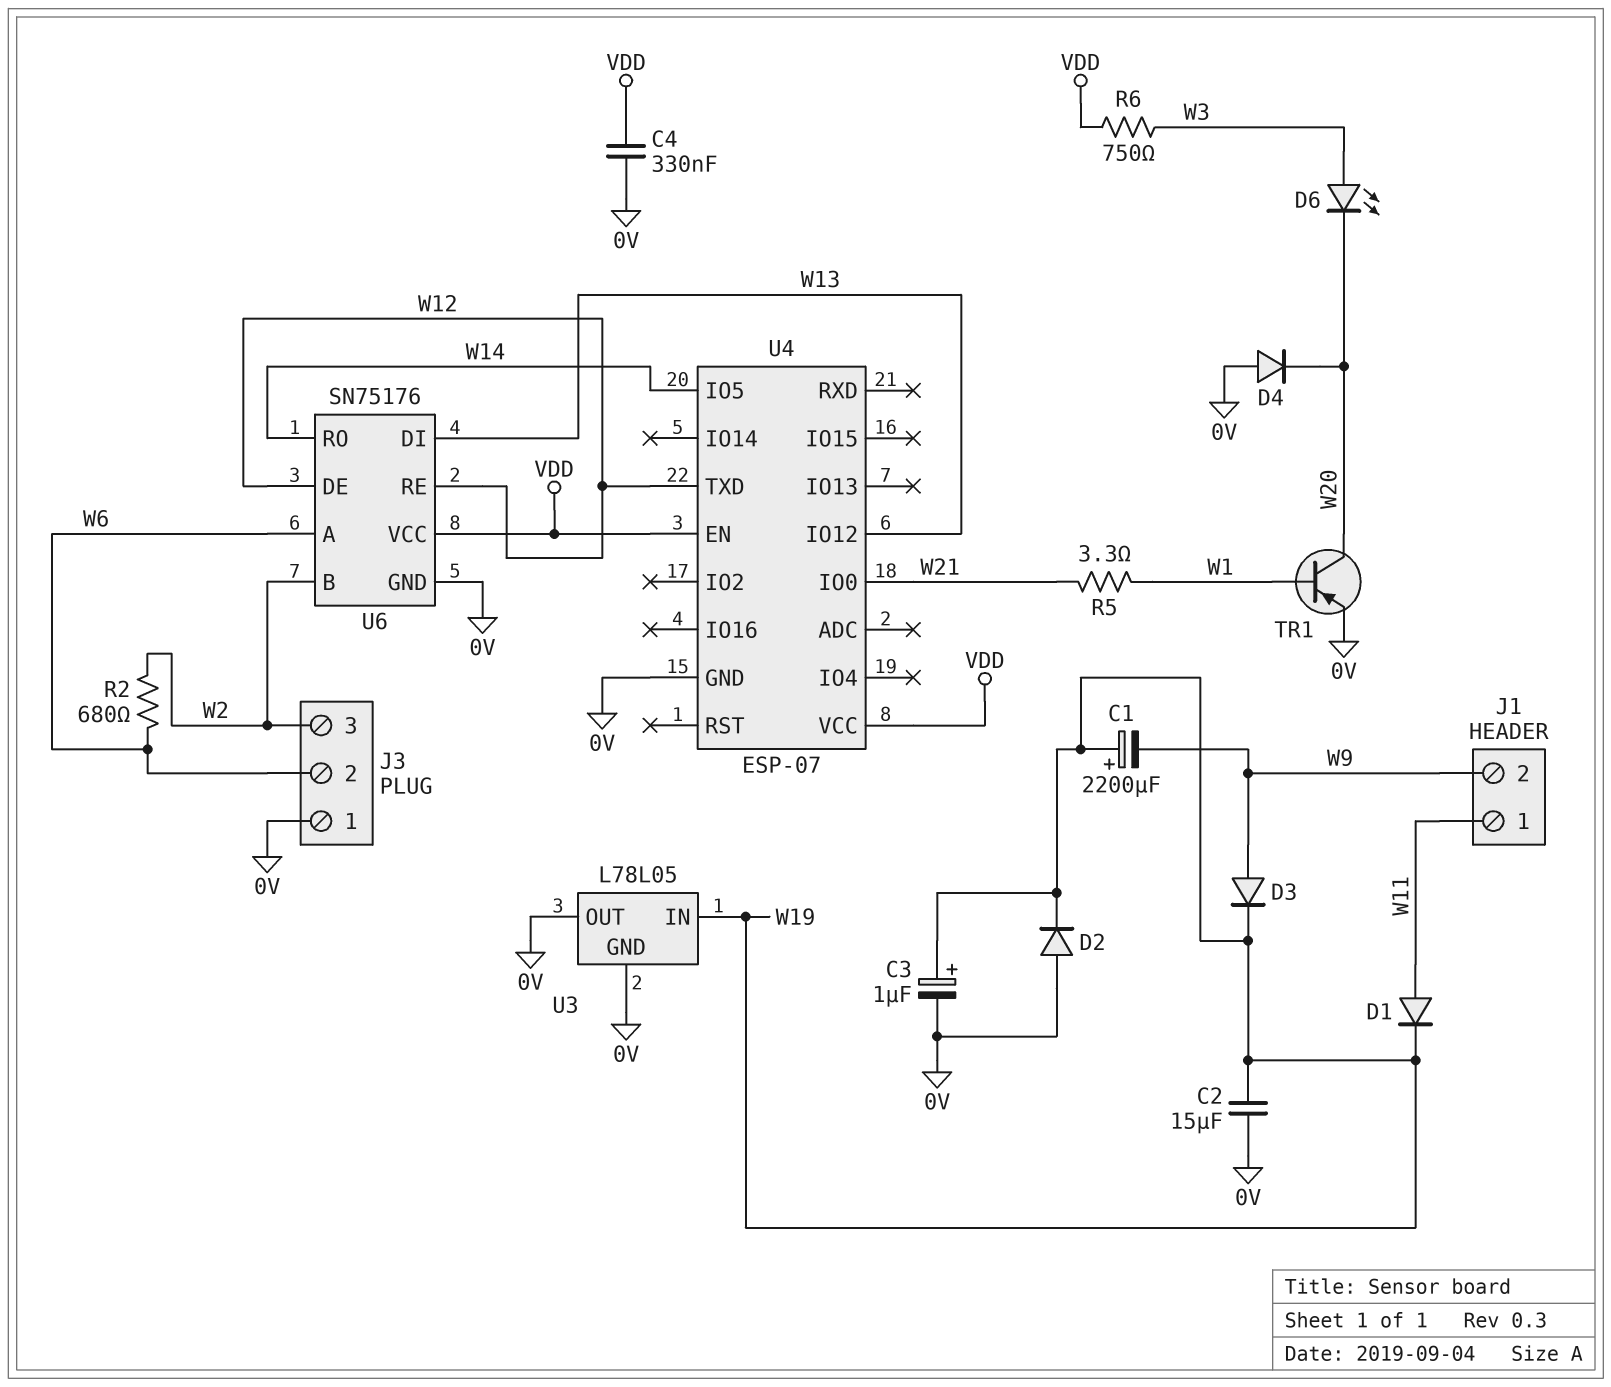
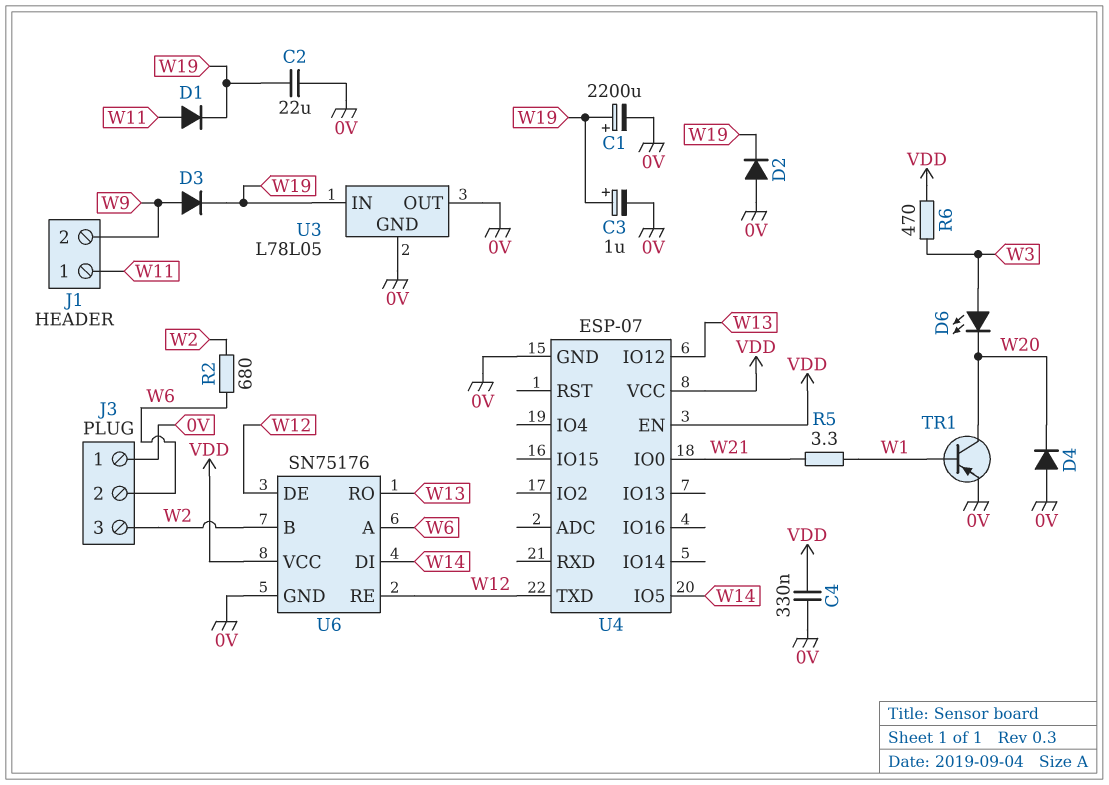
C1: 2200uF (plus W19, minus W9) -> 2200uF (plus W19, minus 0V)
C2: 15uF (0V, W19) -> 22uF (0V, W19)
R6: 750 (VDD, W3) -> 470 (VDD, W3)
U6 pin DI: W13 -> W14
U6 pin RO: W14 -> W13

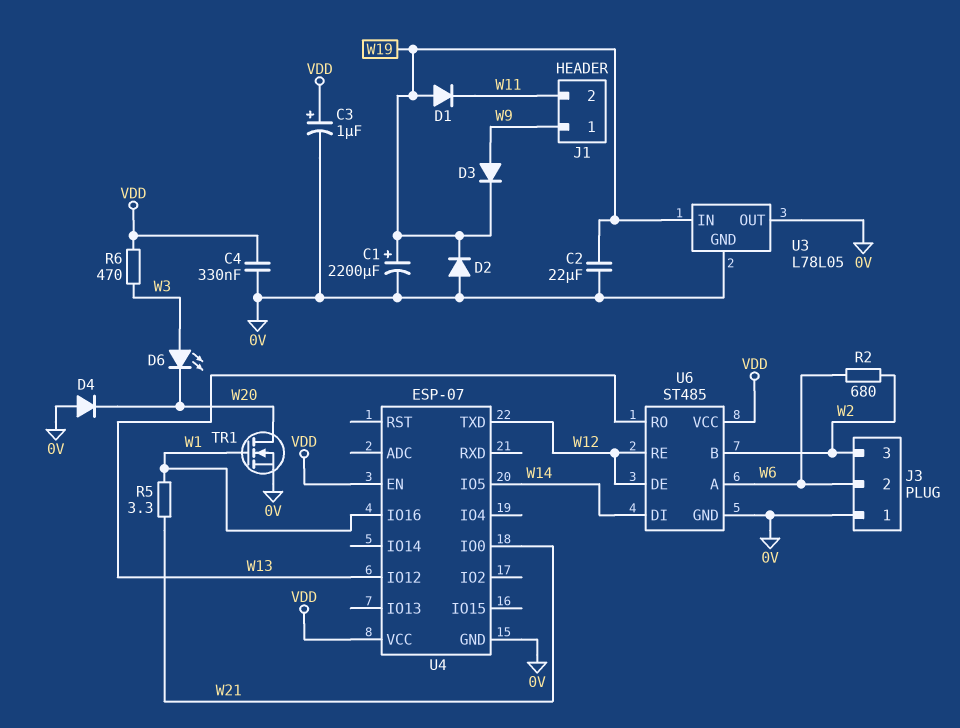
C3: 1uF (plus W19, minus 0V) -> 1uF (plus VDD, minus 0V)
D1: diode (A W11, K W19) -> diode (A W19, K W11)
J1 pin 1: W11 -> W9
J1 pin 2: W9 -> W11
TR1: PNP (B W1, C W20, E 0V) -> NMOS (G W1, D W20, S 0V)
U4 pin IO16: none -> W1
U6: SN75176 -> ST485

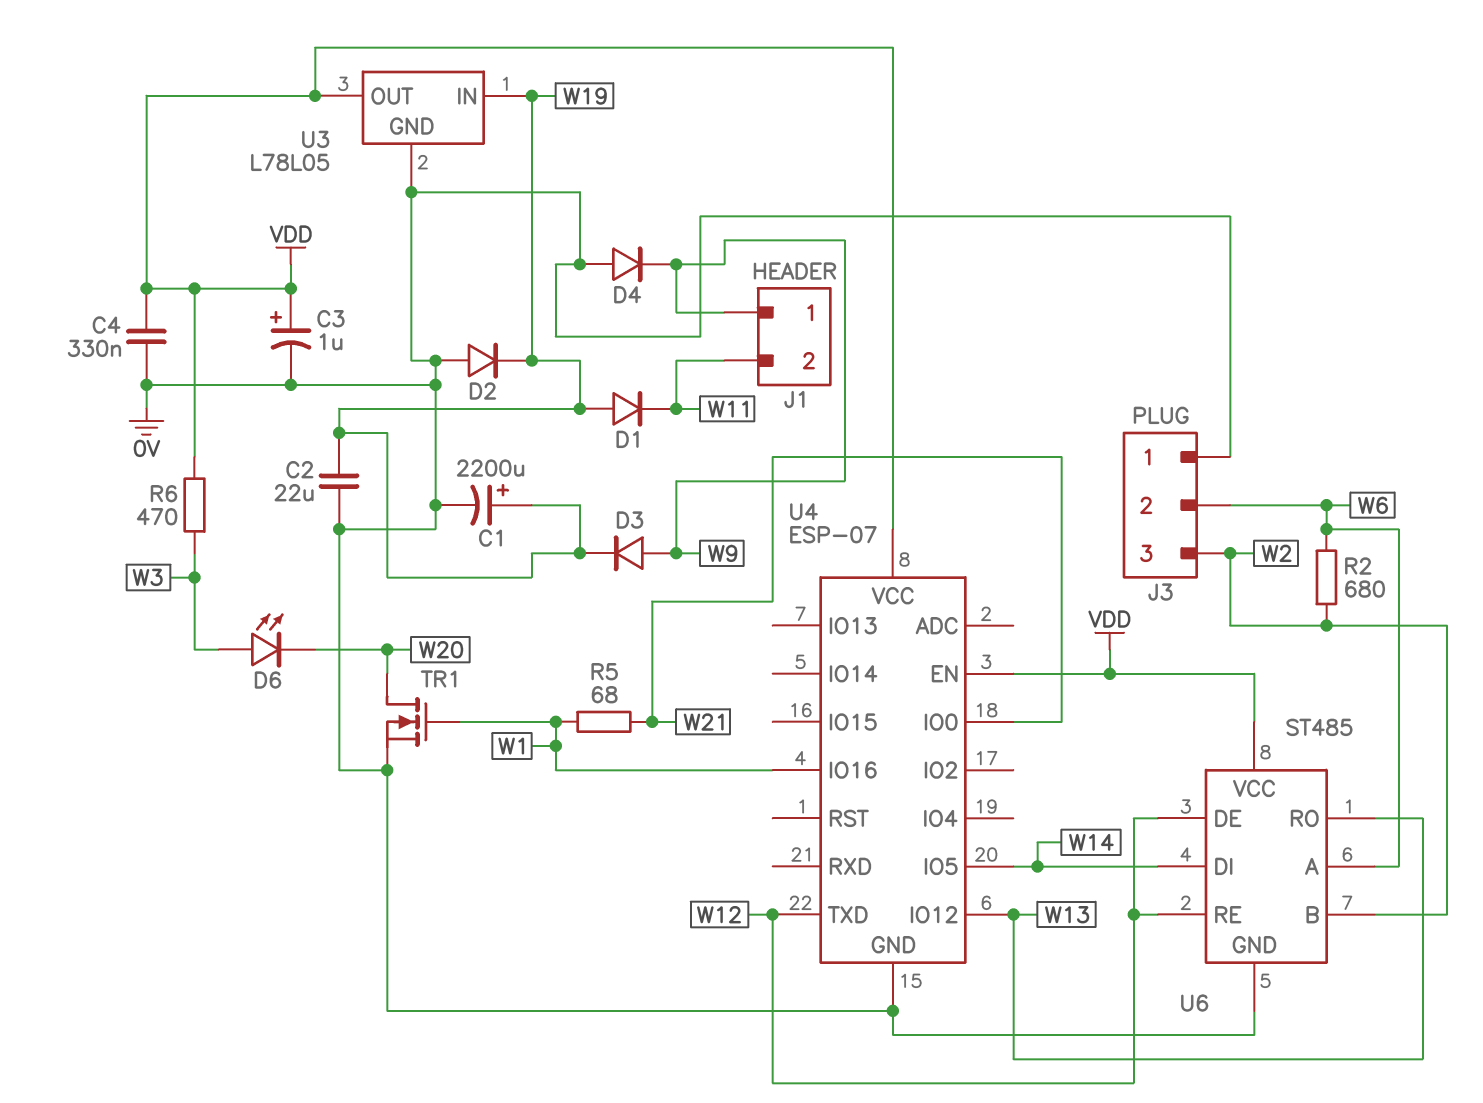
D4: diode (A 0V, K W20) -> diode (A 0V, K W9)
R5: 3.3 (W1, W21) -> 68 (W1, W21)
U3 pin OUT: 0V -> VDD

